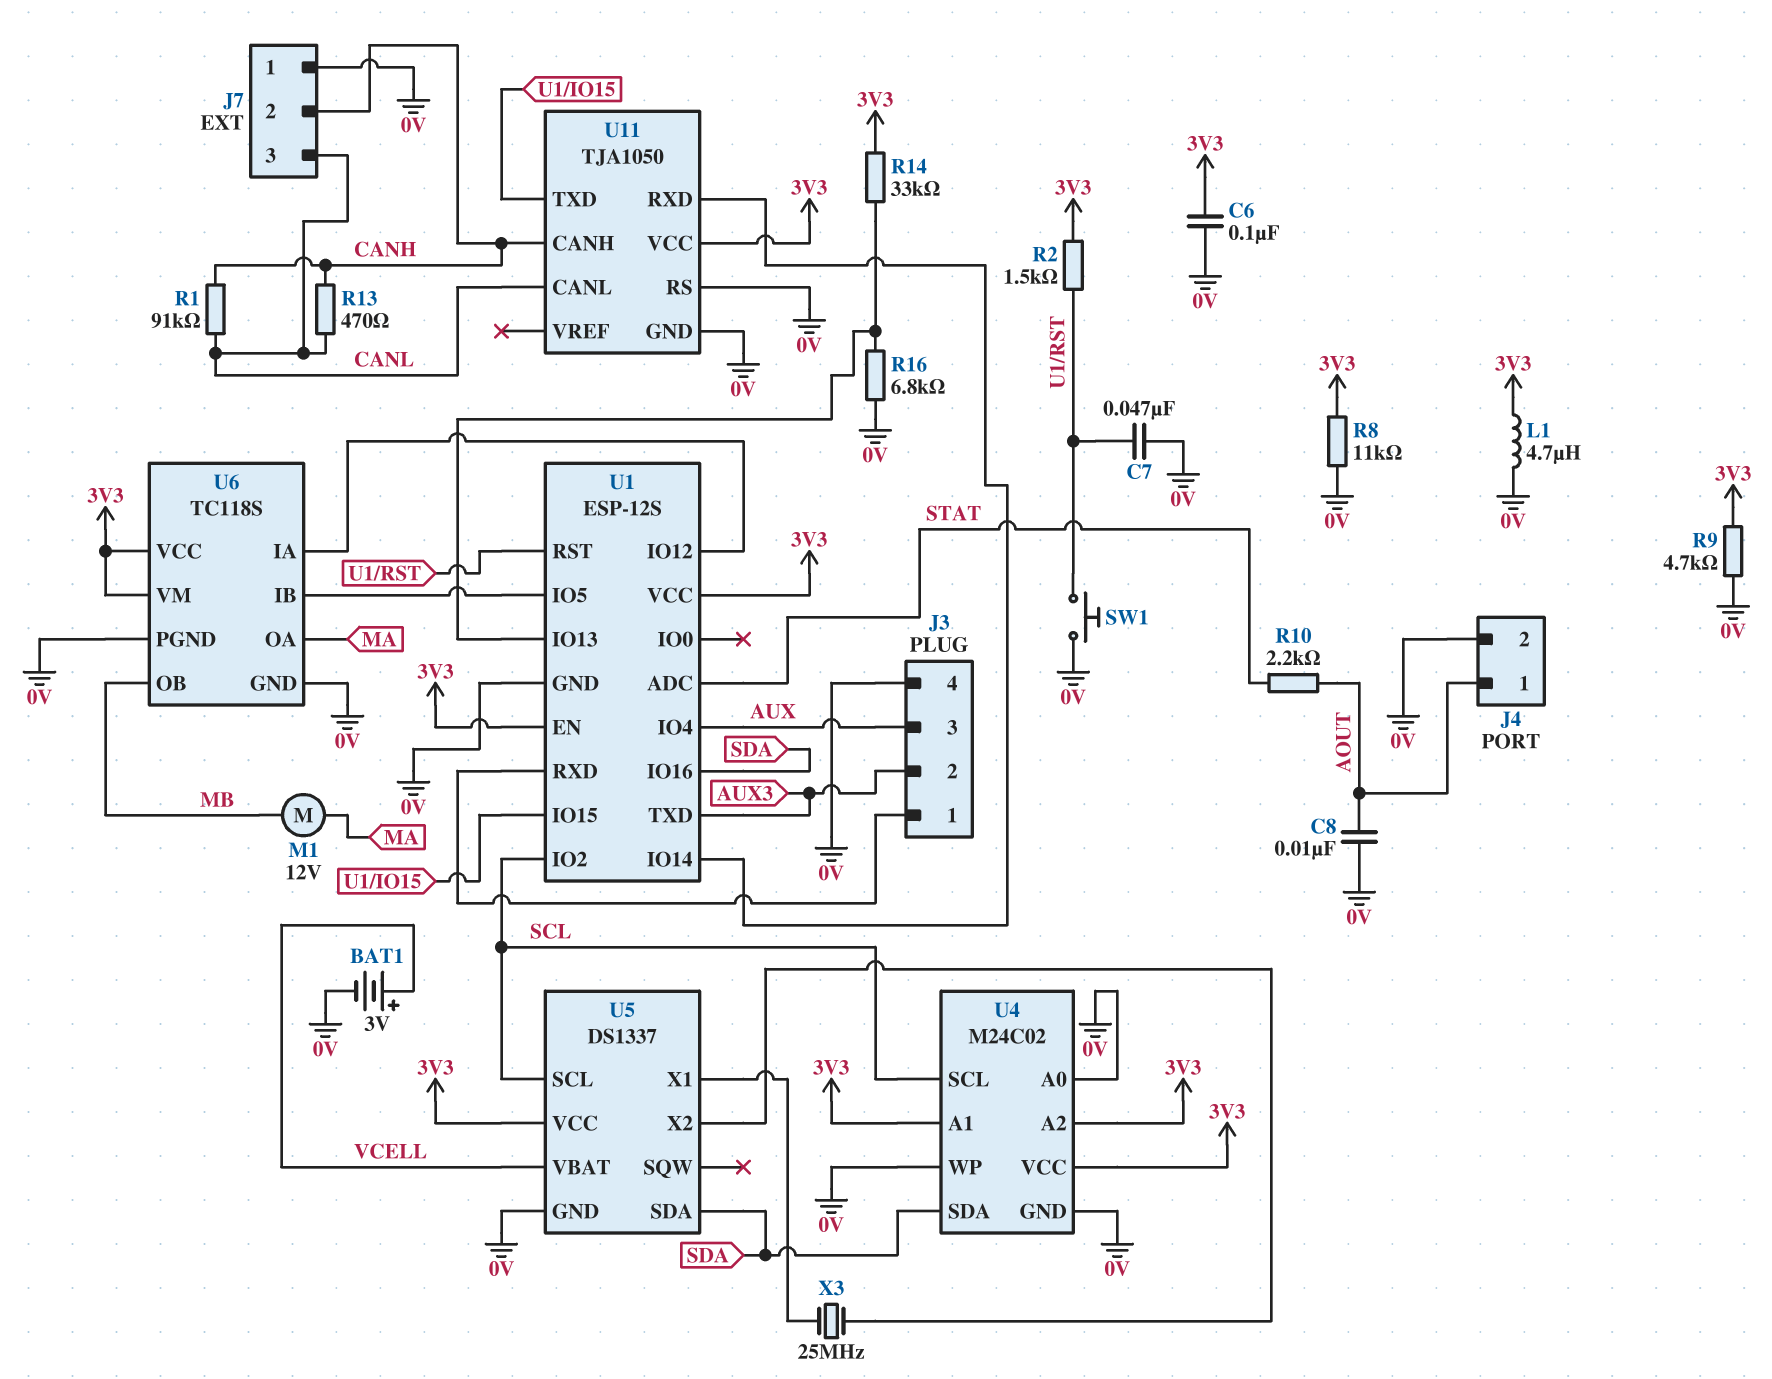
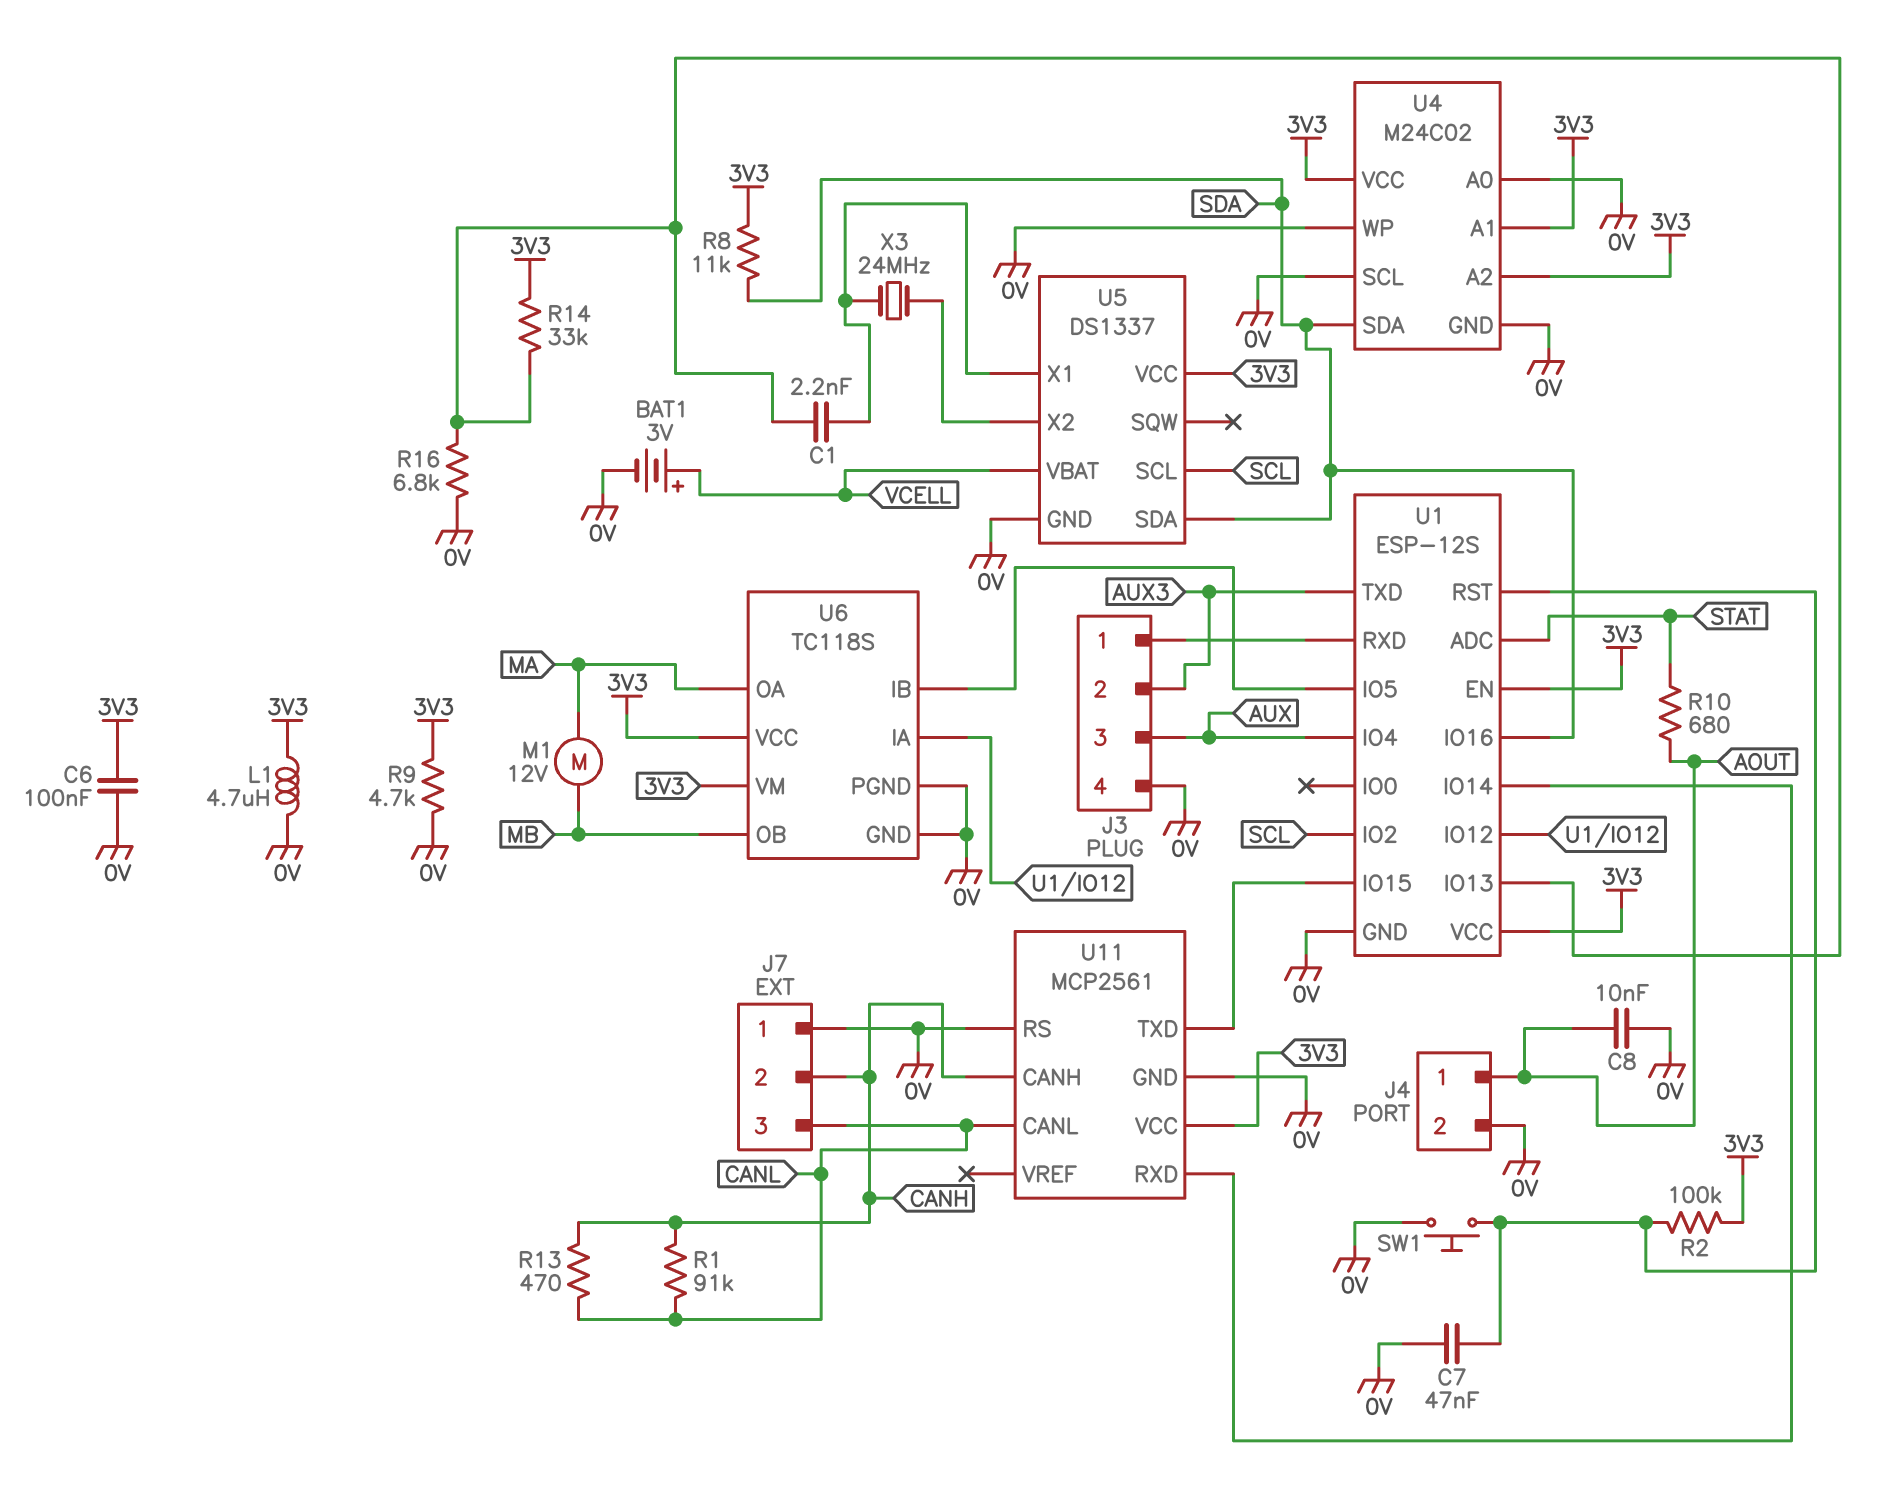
C1: none -> 2.2nF (U1/IO13, U5/X1)
R2: 1.5k (3V3, U1/RST) -> 100k (3V3, U1/RST)
R8: 11k (0V, 3V3) -> 11k (3V3, SDA)
R10: 2.2k (AOUT, STAT) -> 680 (AOUT, STAT)
U4 pin SCL: SCL -> 0V
U11: TJA1050 -> MCP2561
X3: 25MHz (U5/X1, U5/X2) -> 24MHz (U5/X1, U5/X2)

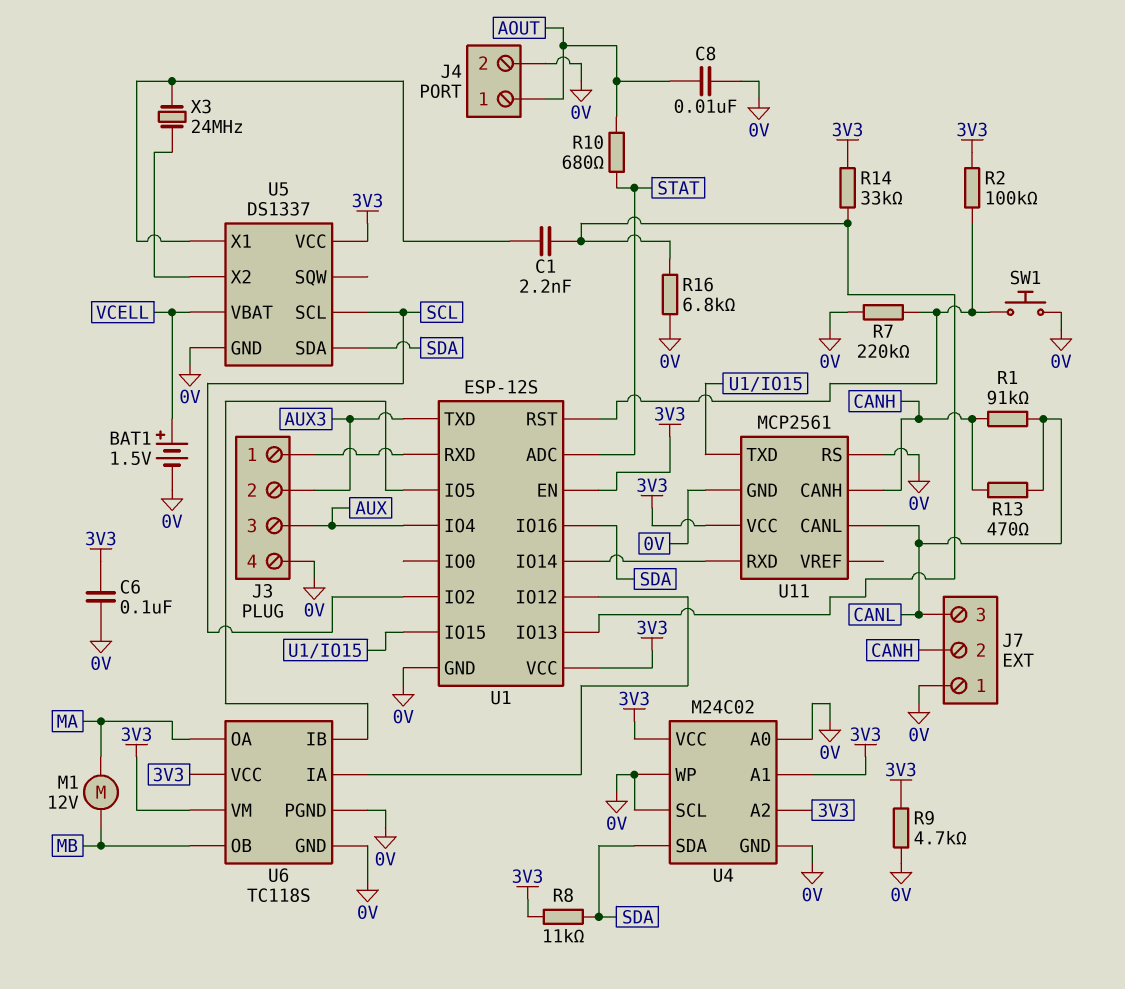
BAT1: 3V (plus VCELL, minus 0V) -> 1.5V (plus VCELL, minus 0V)
C7: 47nF (0V, U1/RST) -> none
L1: 4.7uH (0V, 3V3) -> none
R7: none -> 220k (0V, U1/RST)

